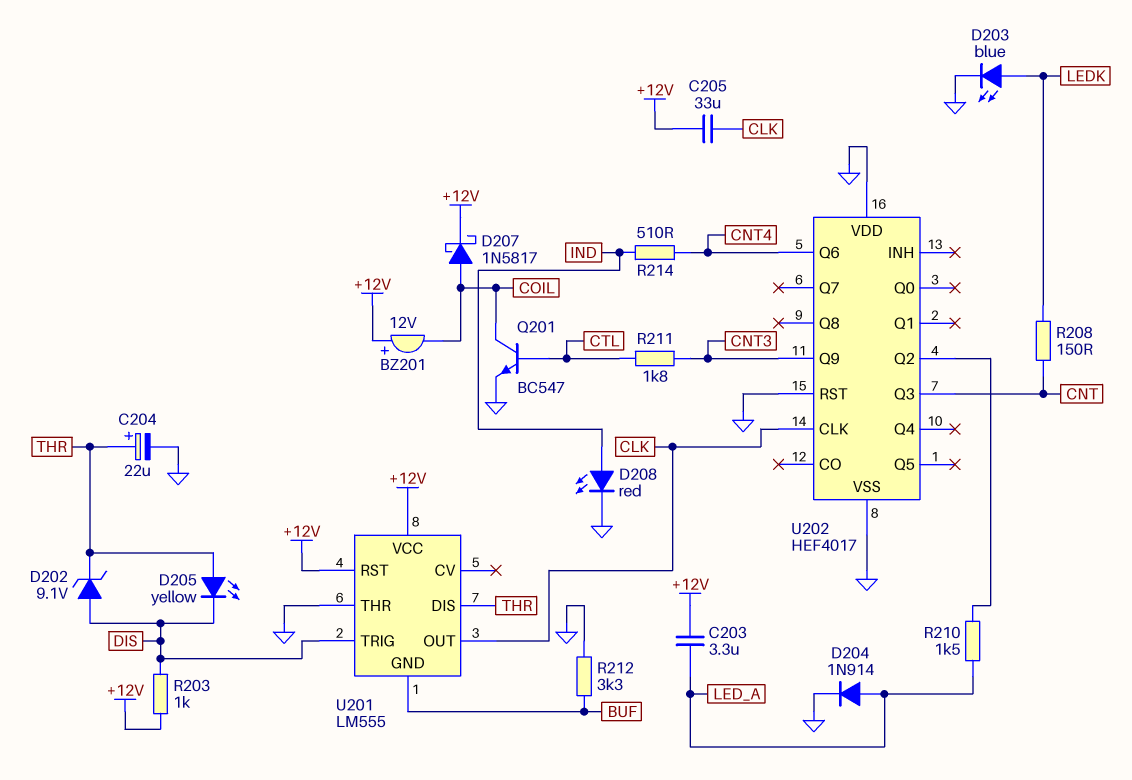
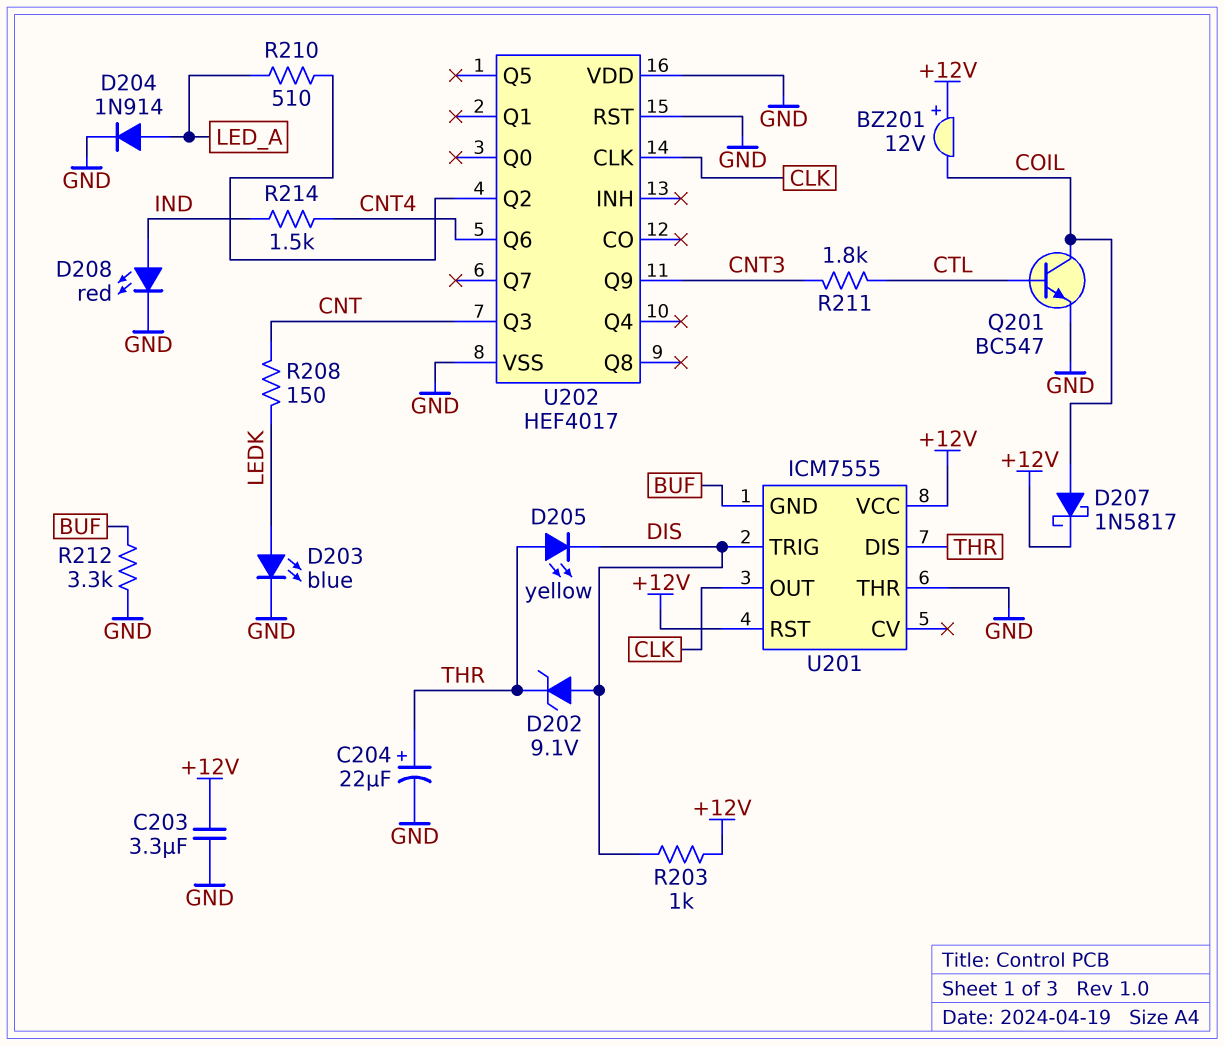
C203: 3.3uF (+12V, LED_A) -> 3.3uF (+12V, GND)
C205: 33uF (+12V, CLK) -> none
R210: 1.5k (LED_A, U202/Q2) -> 510 (LED_A, U202/Q2)
R214: 510 (CNT4, IND) -> 1.5k (CNT4, IND)
U201: LM555 -> ICM7555

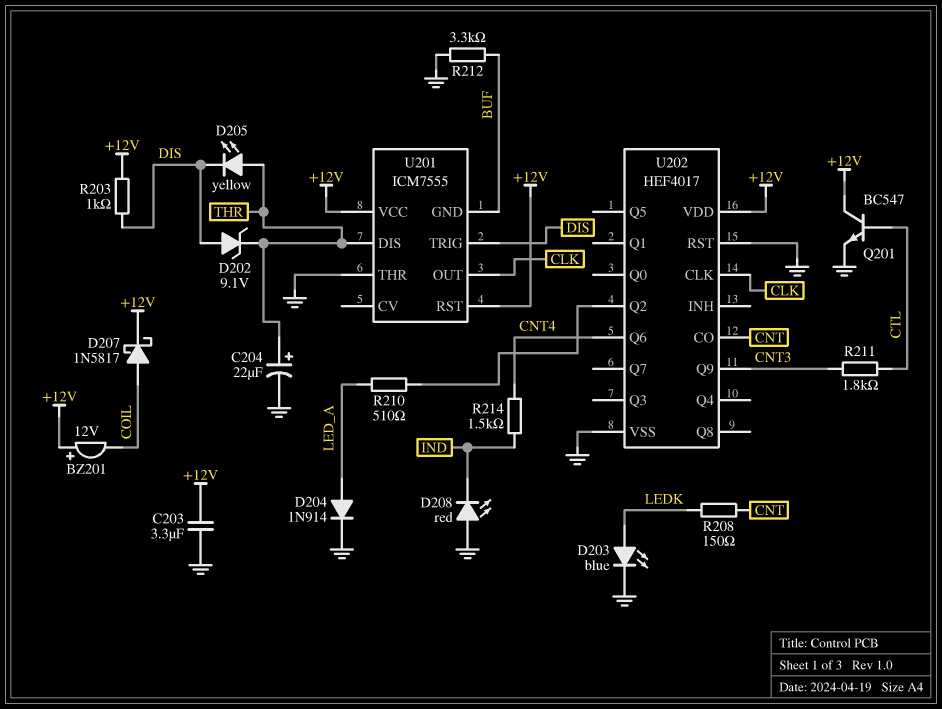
D208: LED red (A IND, K GND) -> LED red (A GND, K IND)
Q201: NPN BC547 (B CTL, C COIL, E GND) -> NPN BC547 (B CTL, C +12V, E GND)
U202 pin CO: none -> CNT
U202 pin Q3: CNT -> none
U202 pin VDD: GND -> +12V

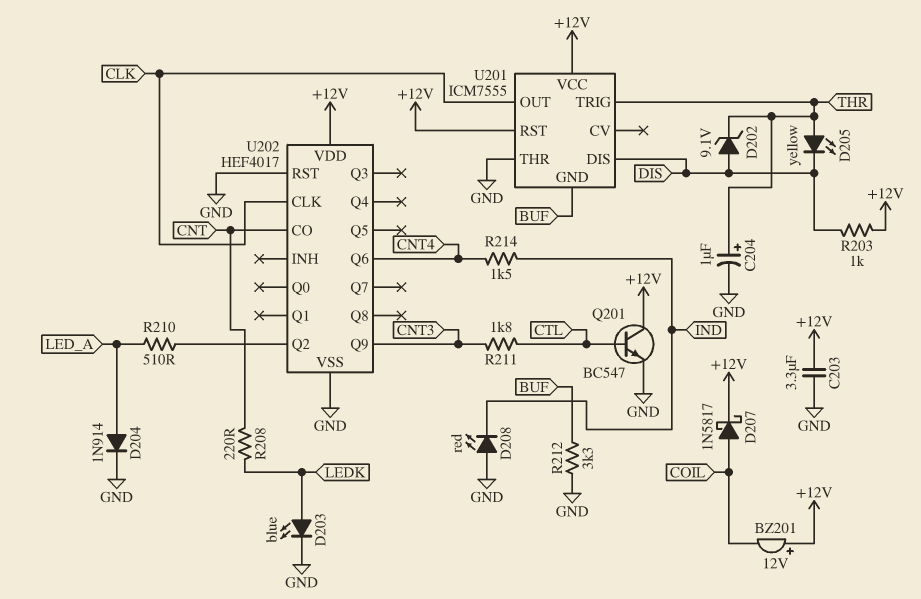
C204: 22uF (plus THR, minus GND) -> 1uF (plus THR, minus GND)
R208: 150 (CNT, LEDK) -> 220 (CNT, LEDK)
U201 pin DIS: THR -> DIS
U201 pin TRIG: DIS -> THR

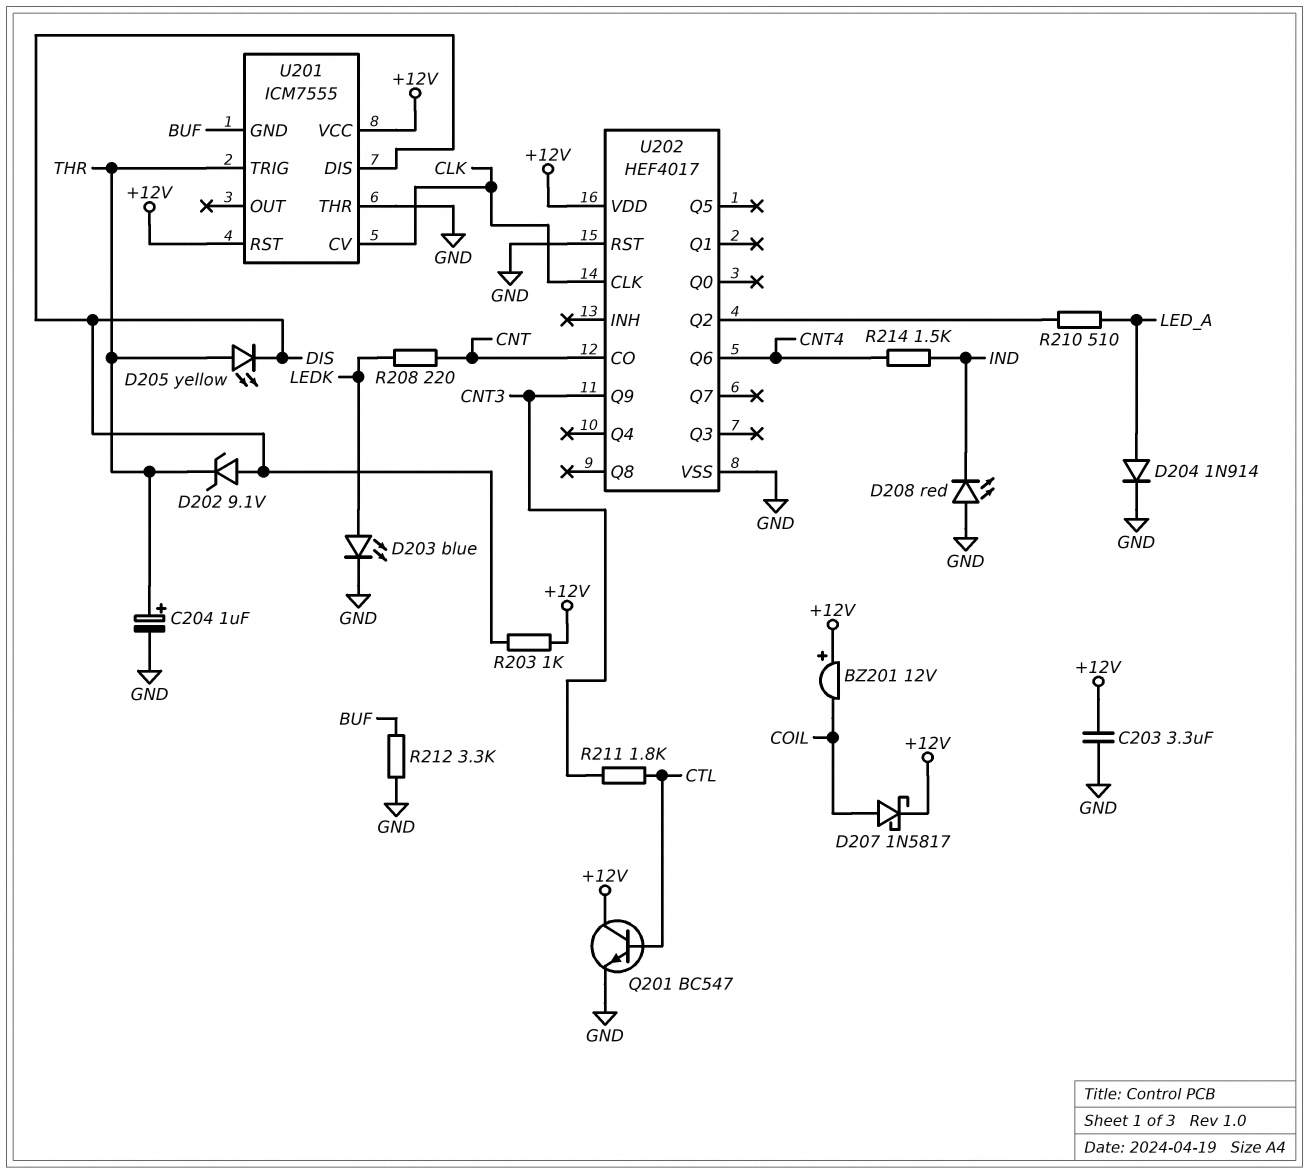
U201 pin CV: none -> CLK
U201 pin OUT: CLK -> none

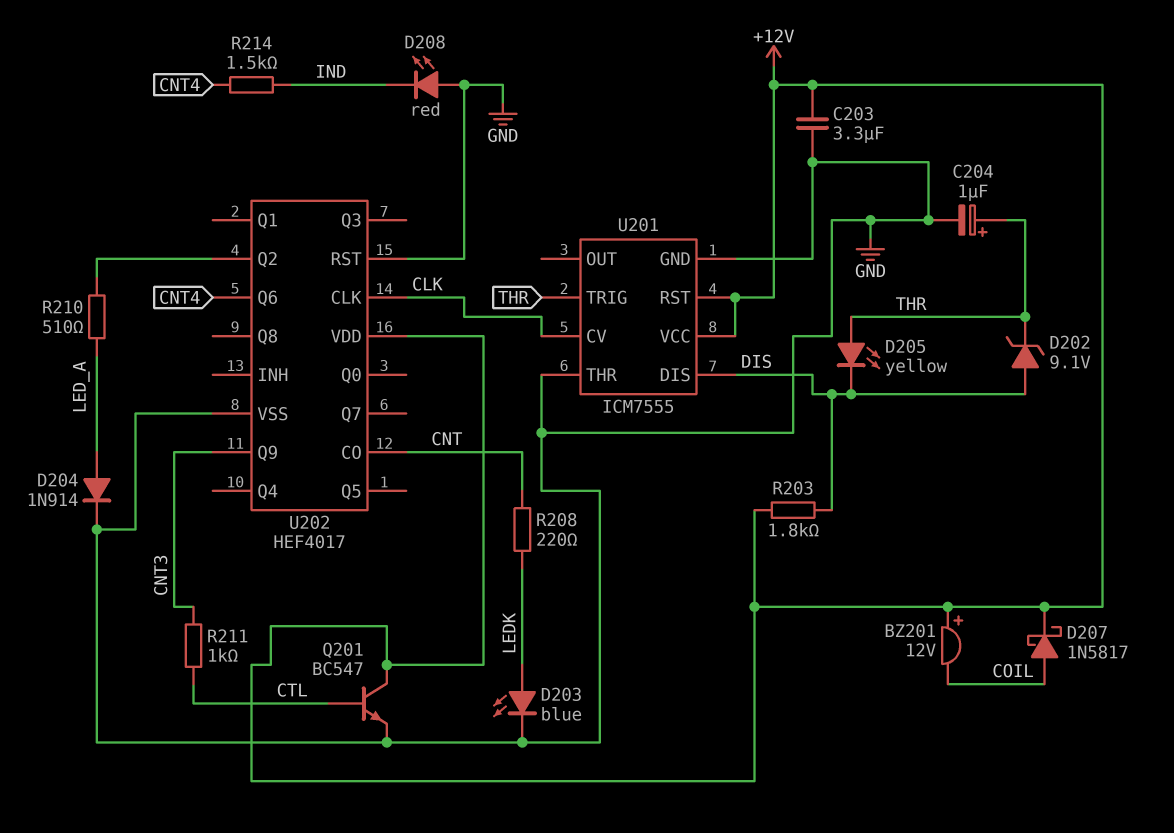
R203: 1k (+12V, DIS) -> 1.8k (+12V, DIS)
R211: 1.8k (CNT3, CTL) -> 1k (CNT3, CTL)
R212: 3.3k (BUF, GND) -> none
U201 pin GND: BUF -> GND

